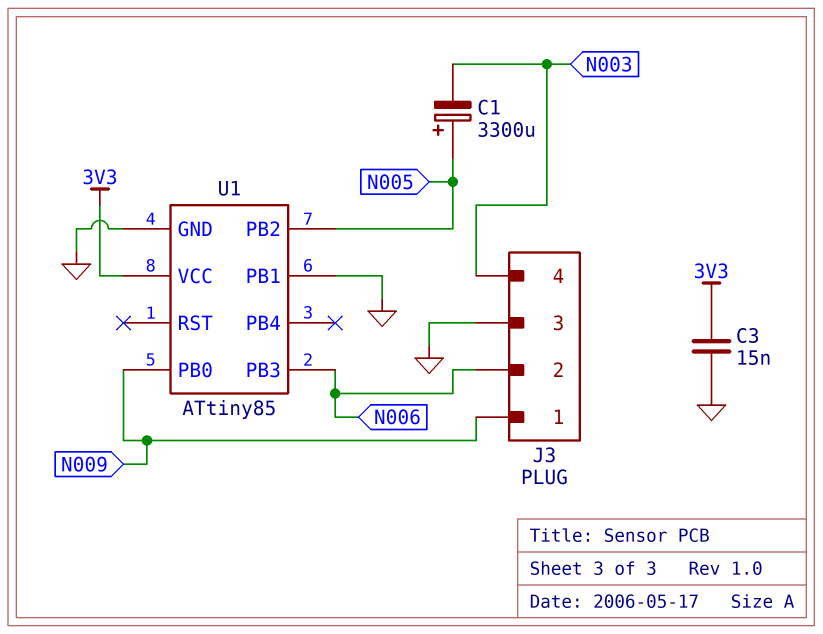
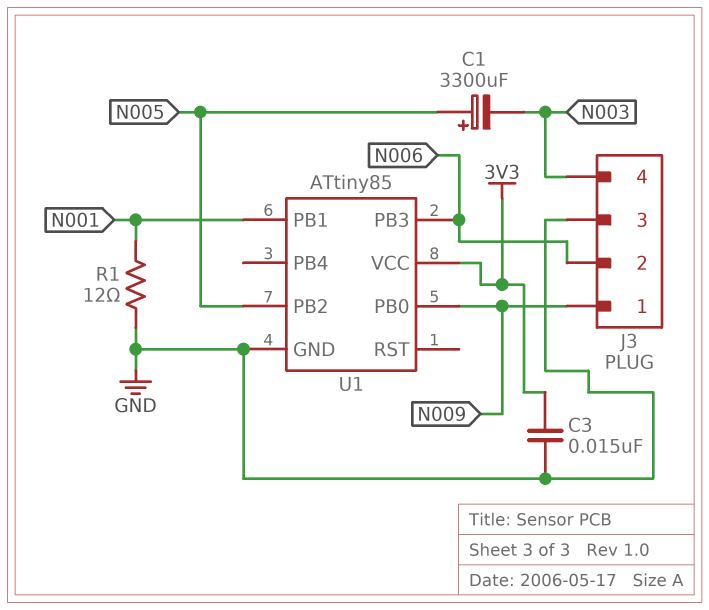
R1: none -> 12 (GND, N001)
U1 pin PB1: GND -> N001

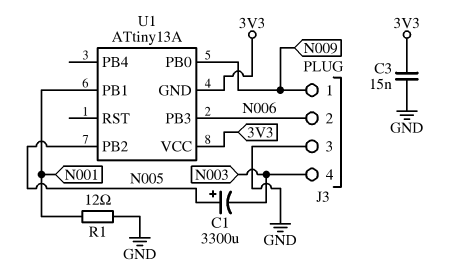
U1: ATtiny85 -> ATtiny13A
U1 pin GND: GND -> 3V3

